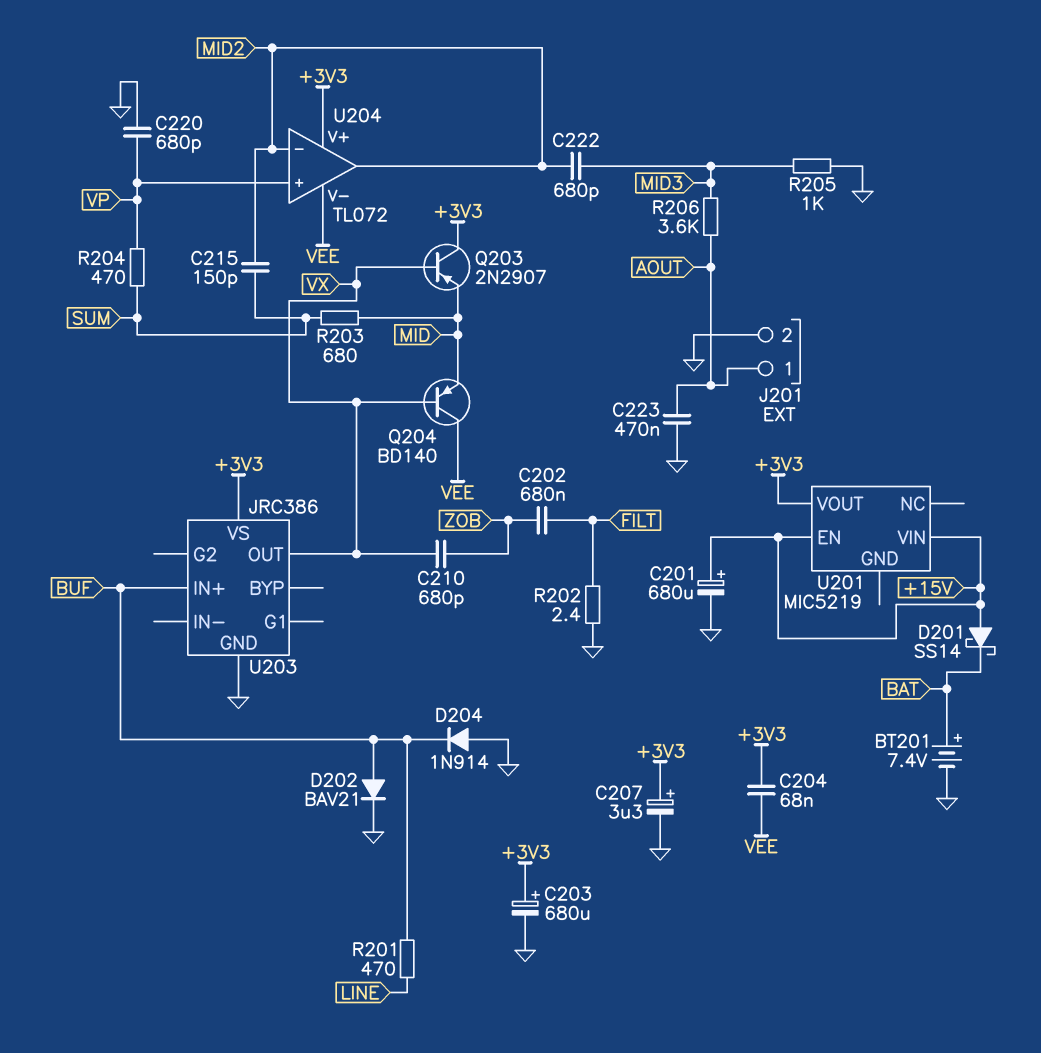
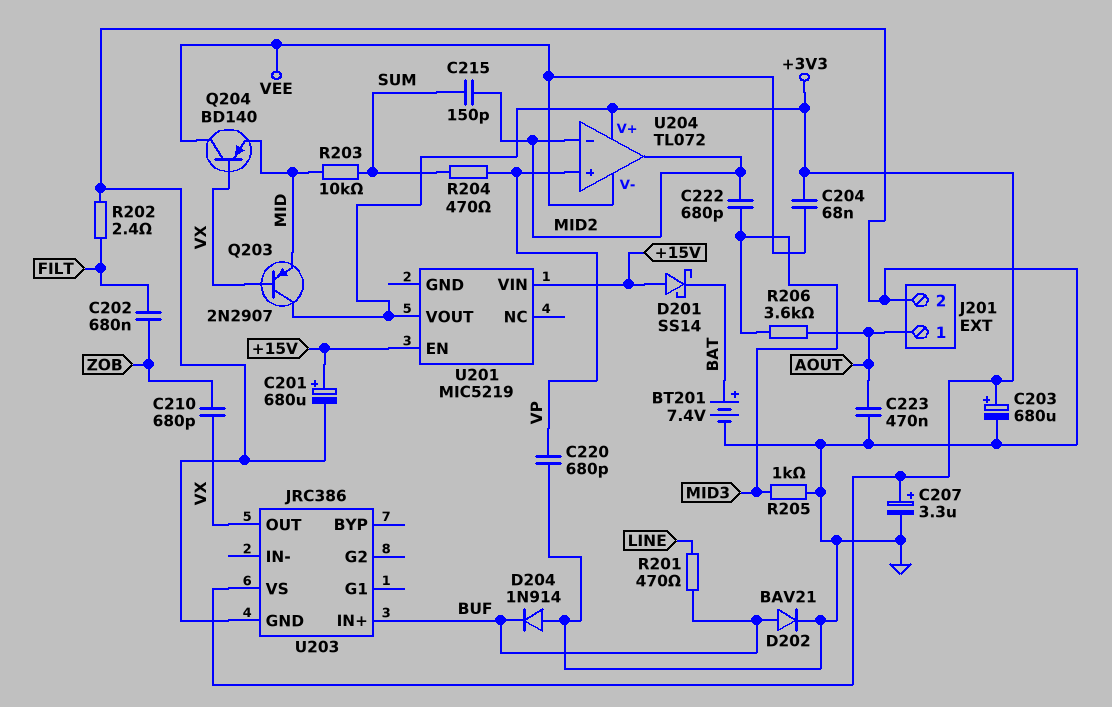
R203: 680 (MID, SUM) -> 10k (MID, SUM)

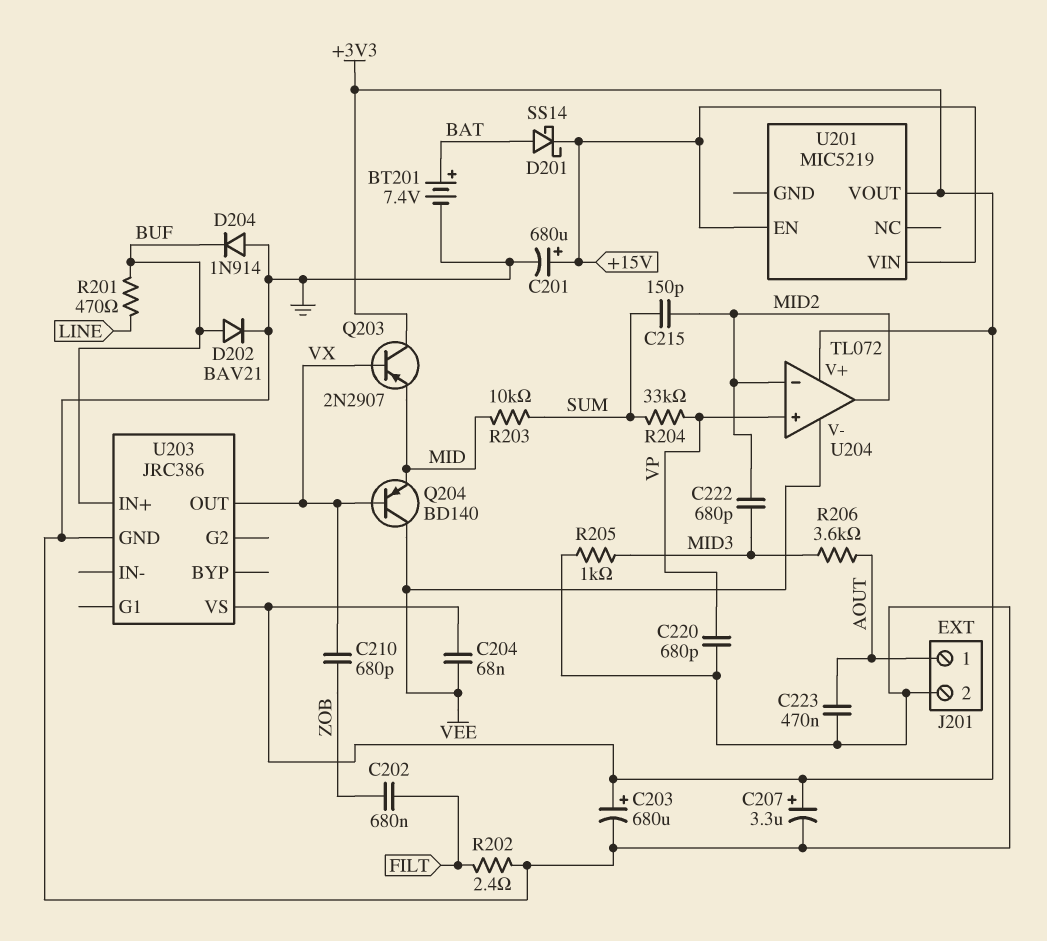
D201: schottky SS14 (A +15V, K BAT) -> schottky SS14 (A BAT, K +15V)
R204: 470 (SUM, VP) -> 33k (SUM, VP)

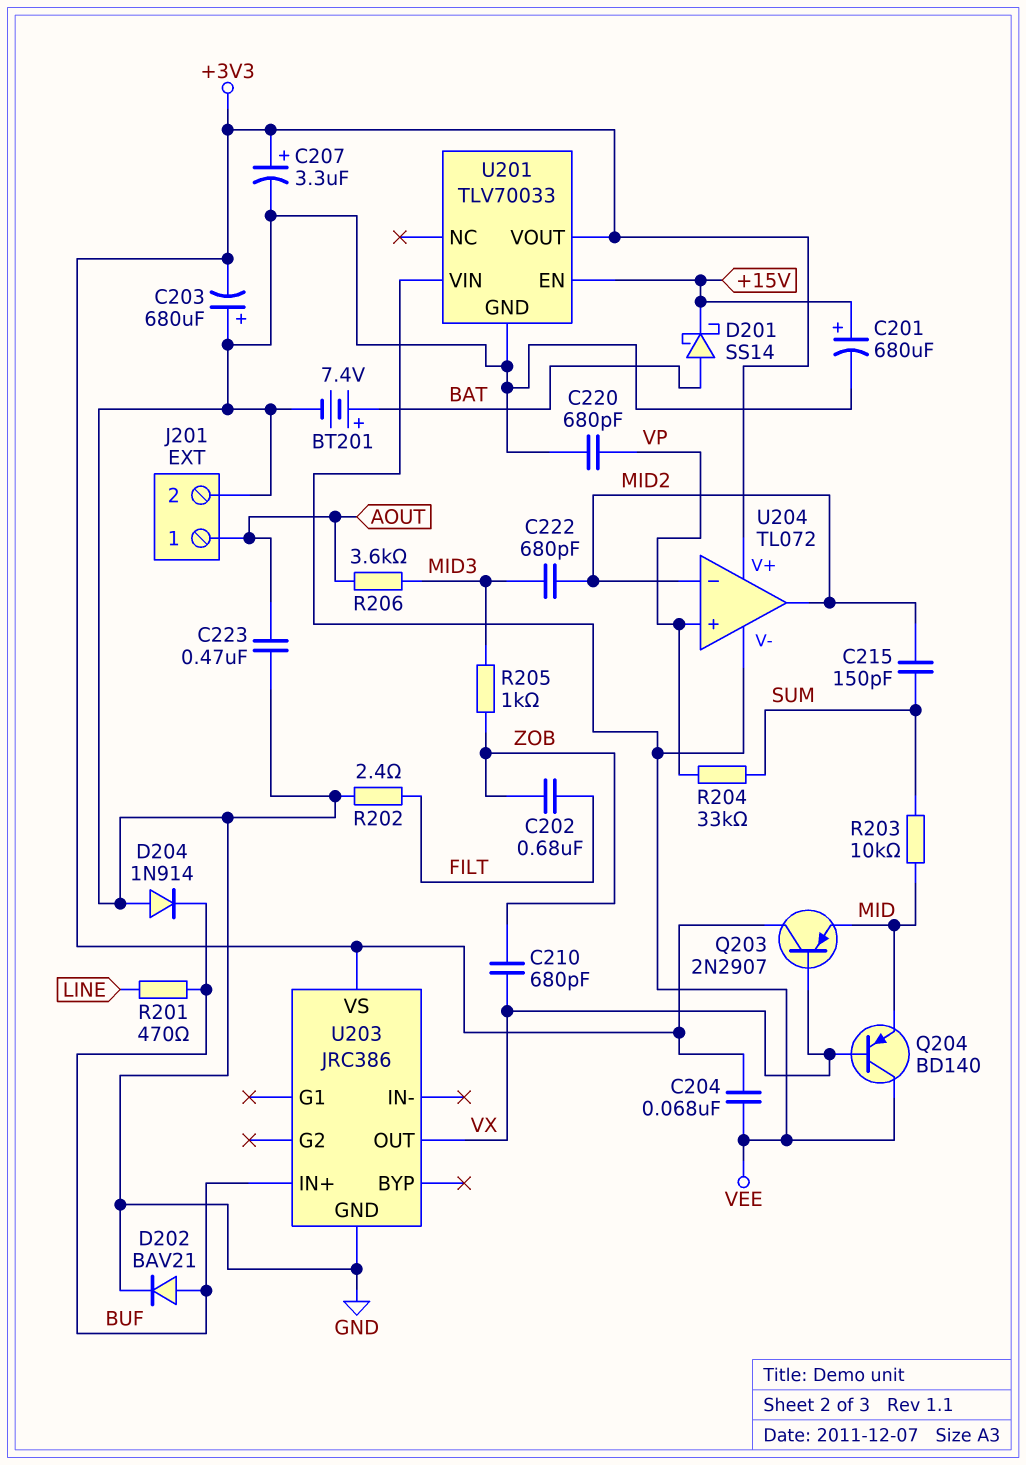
C203: 680uF (plus +3V3, minus GND) -> 680uF (plus GND, minus +3V3)
R205: 1k (GND, MID3) -> 1k (MID3, ZOB)
U201: MIC5219 -> TLV70033
U201 pin GND: none -> GND
U201 pin VIN: +15V -> VEE

